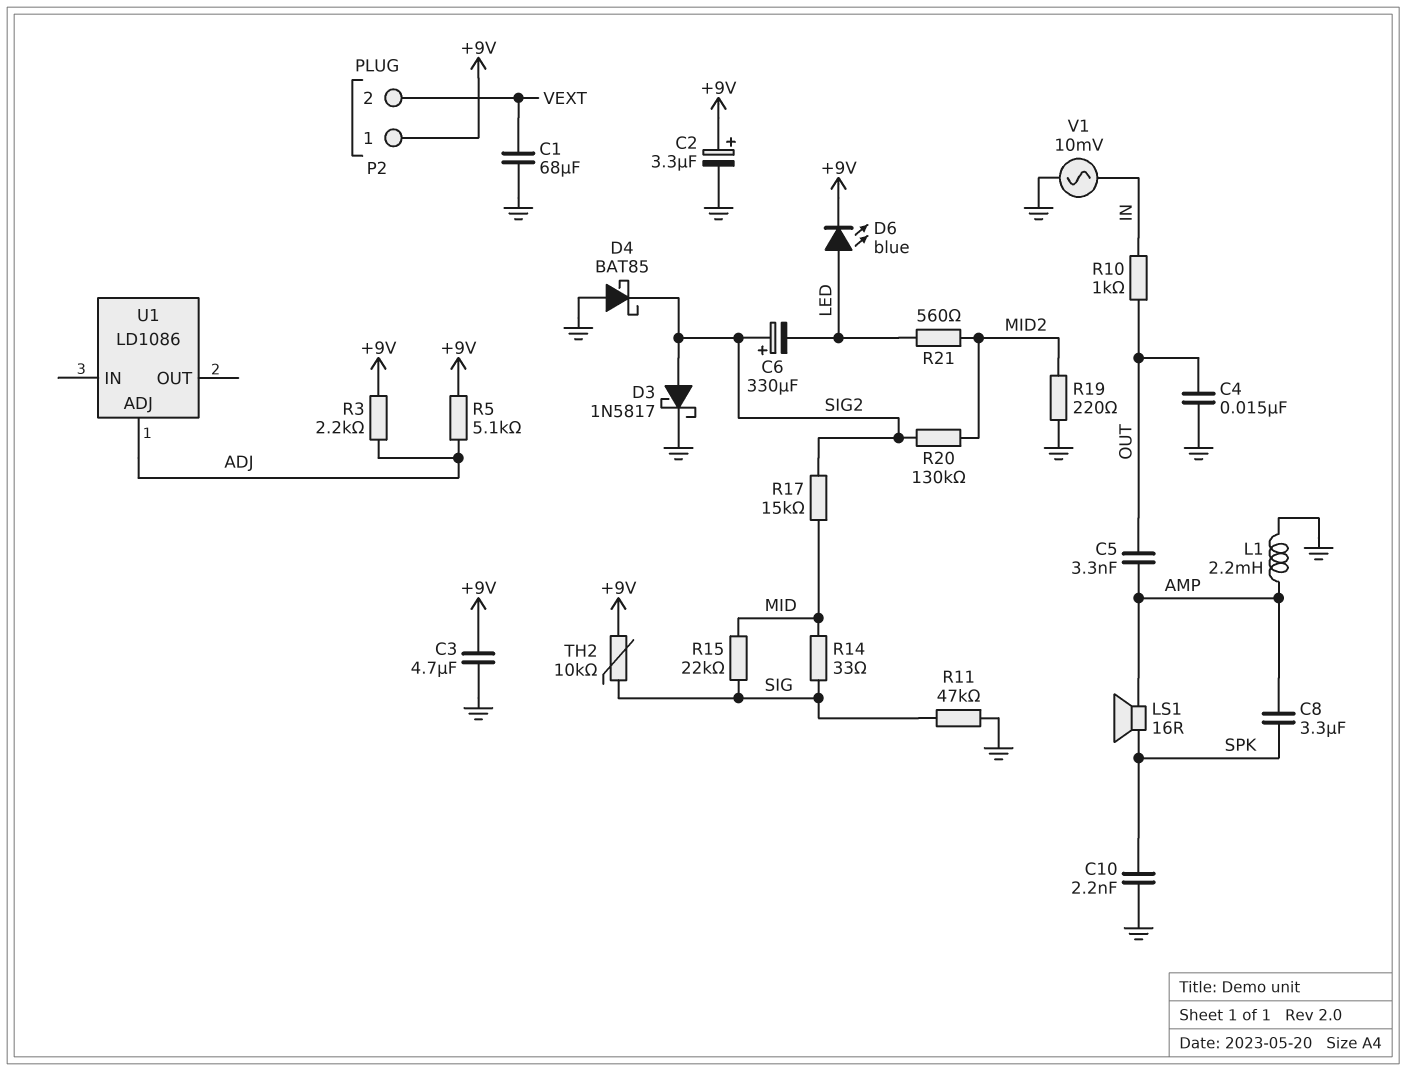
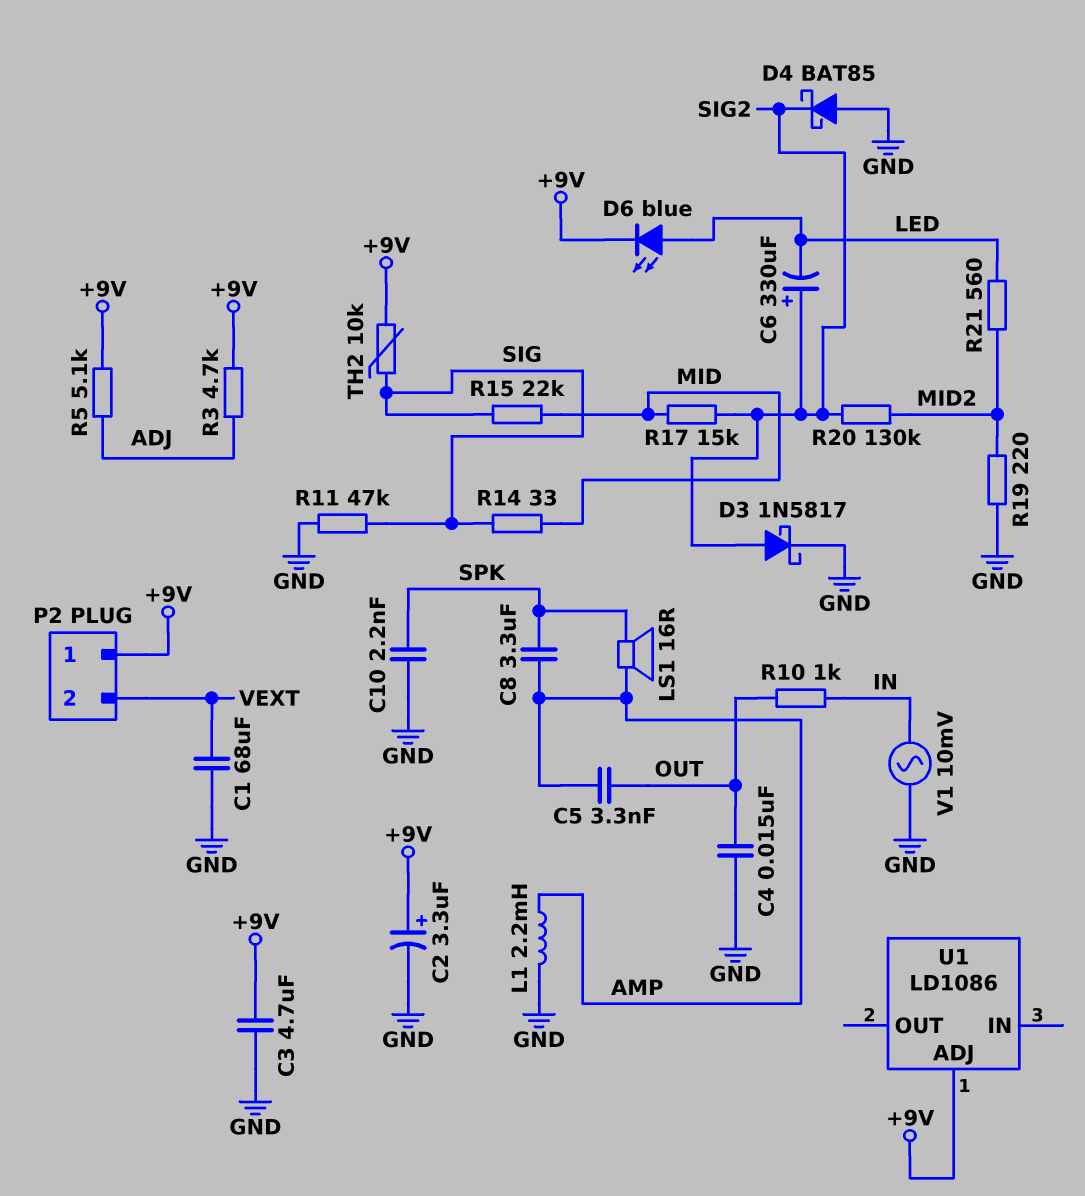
R3: 2.2k (+9V, ADJ) -> 4.7k (+9V, ADJ)
U1 pin ADJ: ADJ -> +9V

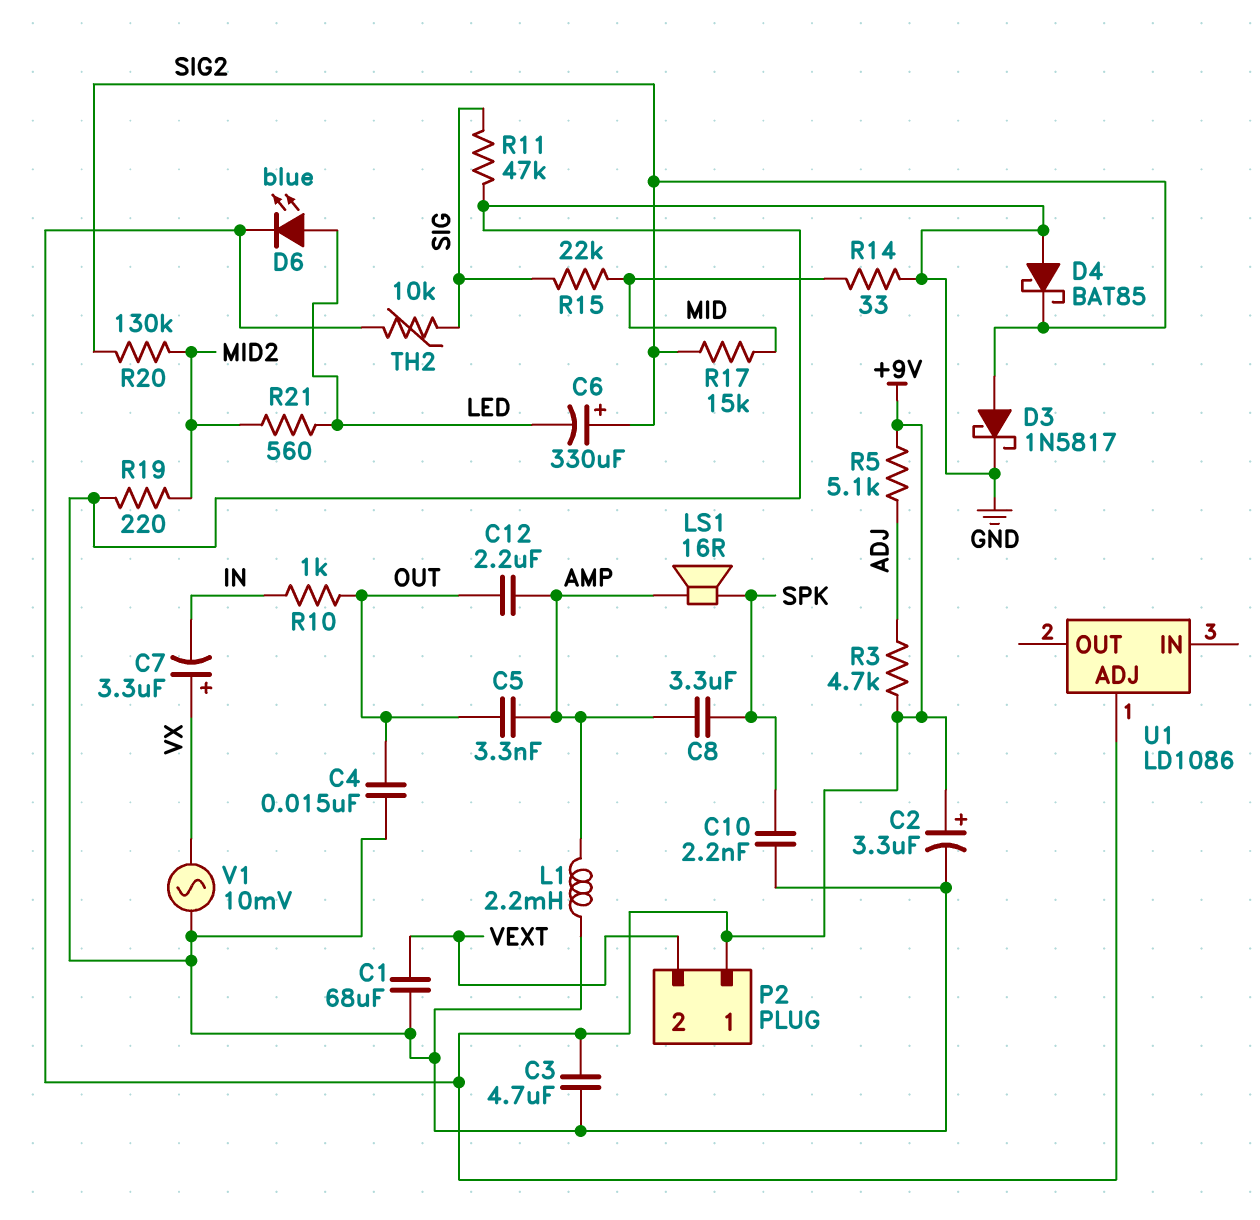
C7: none -> 3.3uF (plus VX, minus IN)
C12: none -> 2.2uF (AMP, OUT)
R14: 33 (MID, SIG) -> 33 (GND, MID)
V1: AC 10mV (GND, IN) -> AC 10mV (GND, VX)

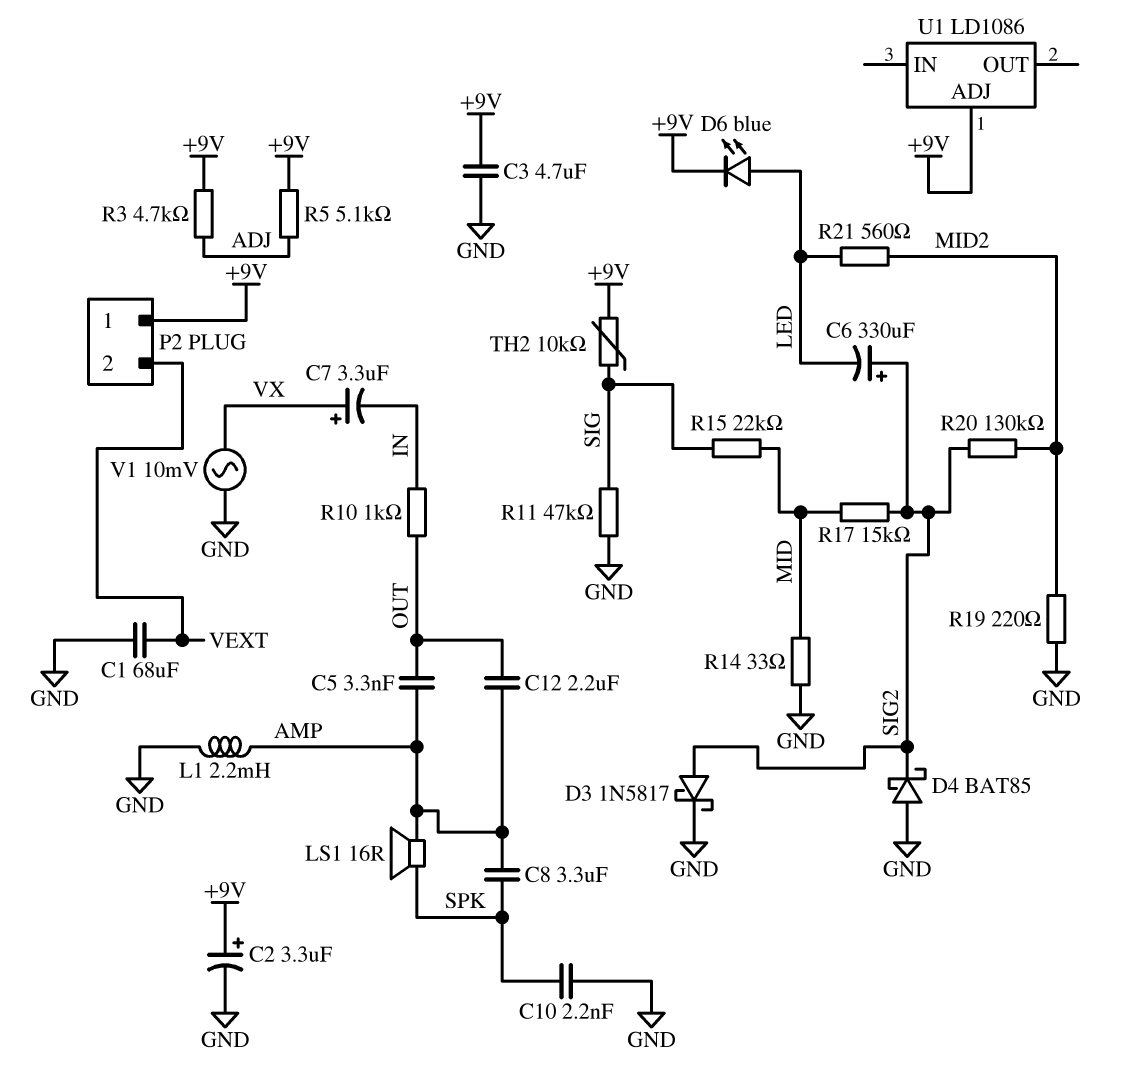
C4: 15nF (GND, OUT) -> none

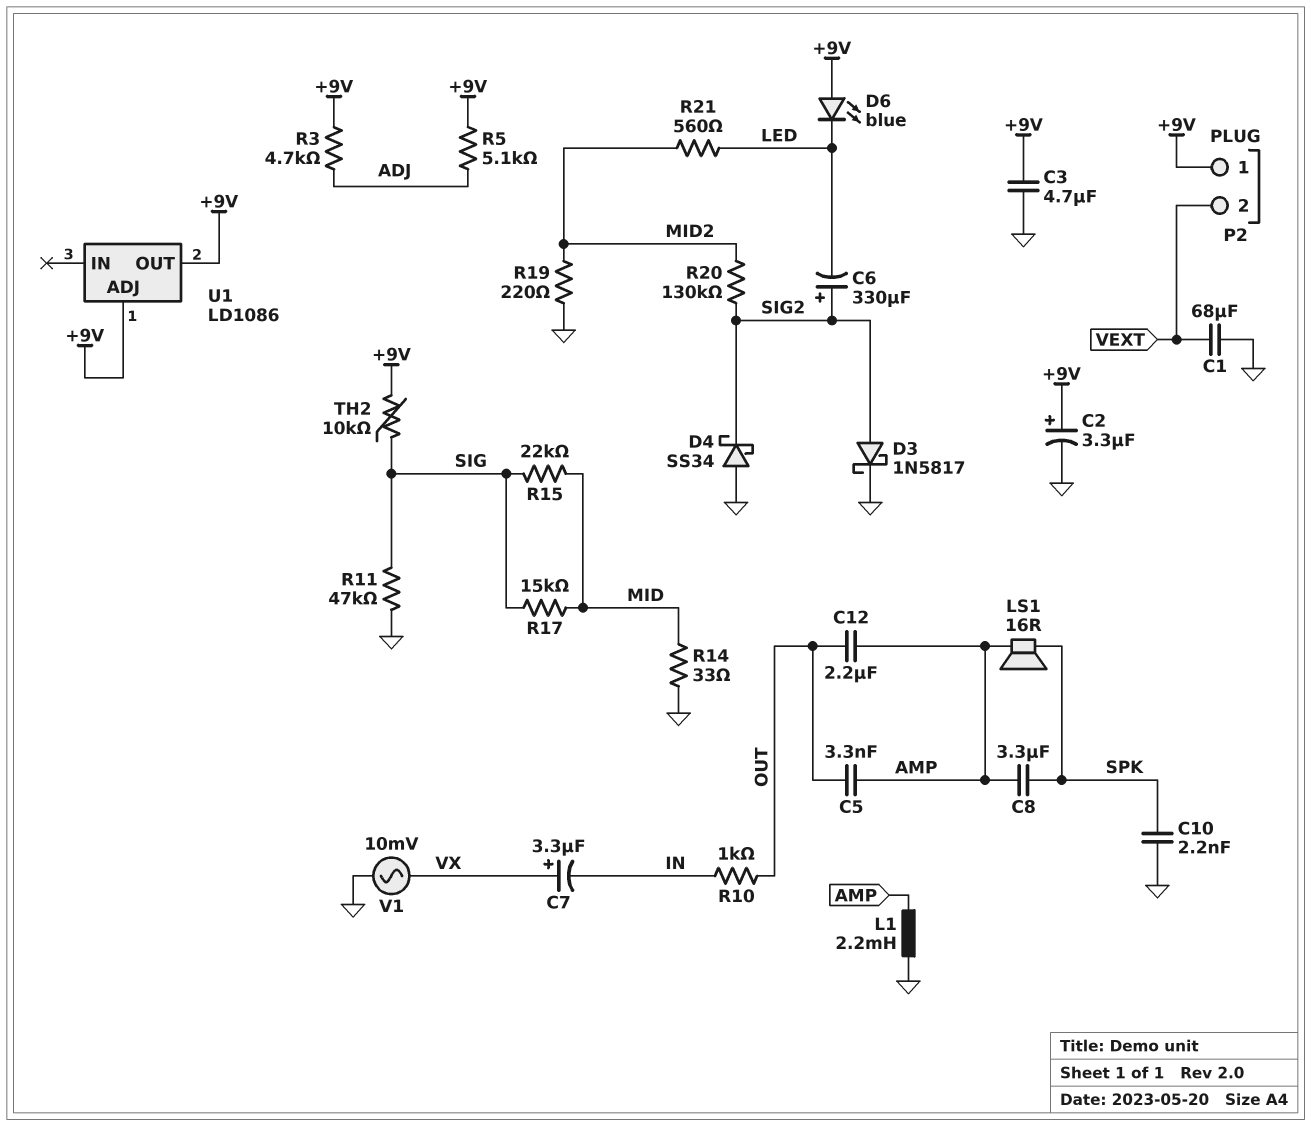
D4: schottky BAT85 (A GND, K SIG2) -> schottky SS34 (A GND, K SIG2)
D6: LED blue (A LED, K +9V) -> LED blue (A +9V, K LED)
R17: 15k (MID, SIG2) -> 15k (MID, SIG)
U1 pin OUT: none -> +9V

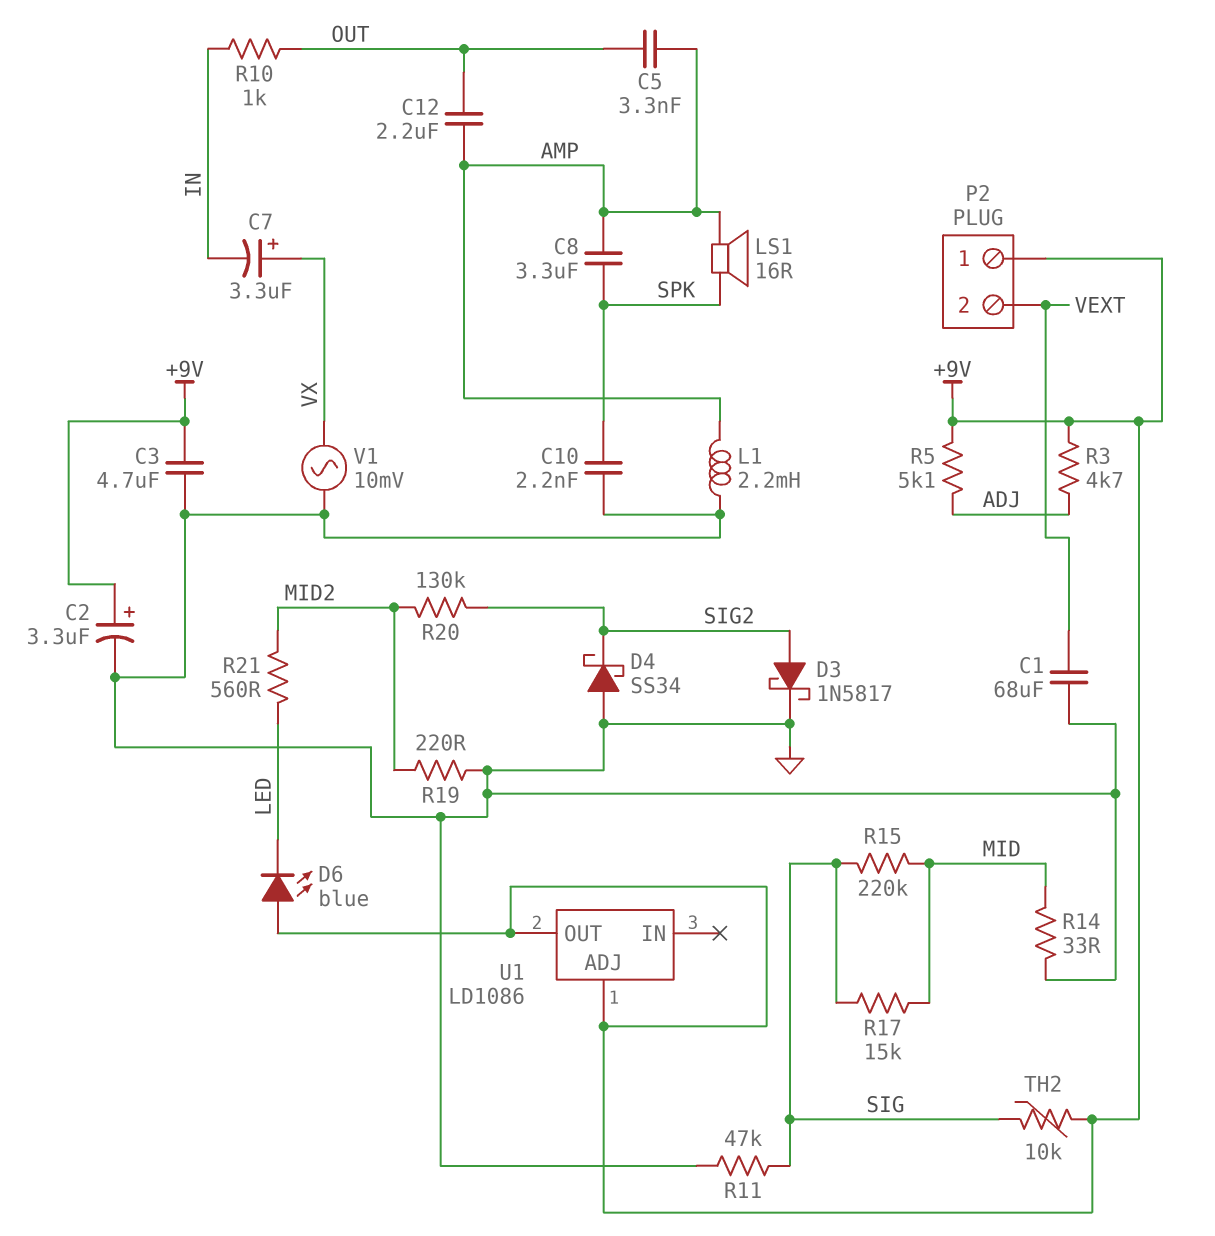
C6: 330uF (plus SIG2, minus LED) -> none
R15: 22k (MID, SIG) -> 220k (MID, SIG)

